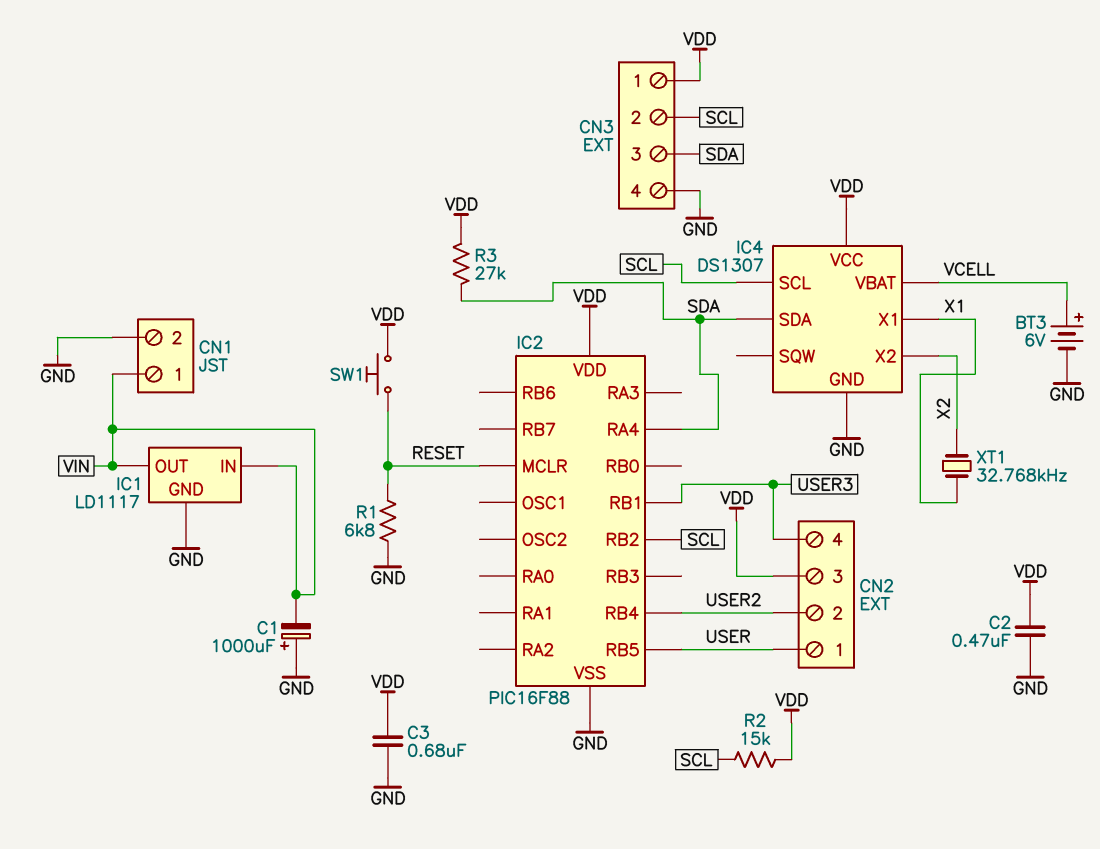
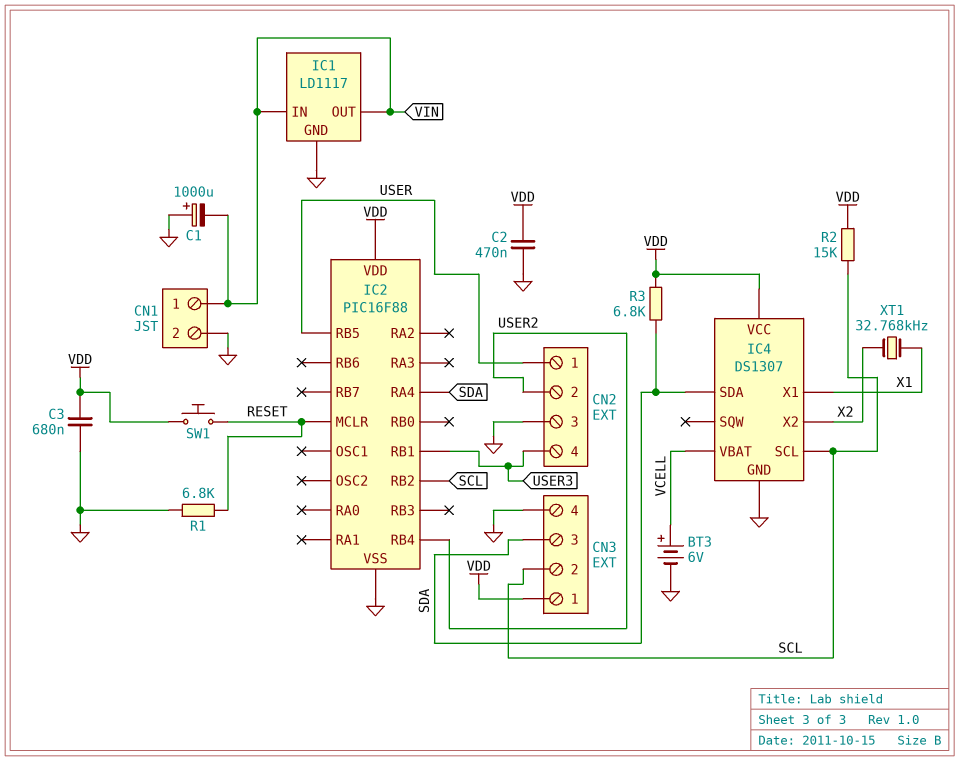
CN2 pin 3: VDD -> GND
R3: 27k (SDA, VDD) -> 6.8k (SDA, VDD)

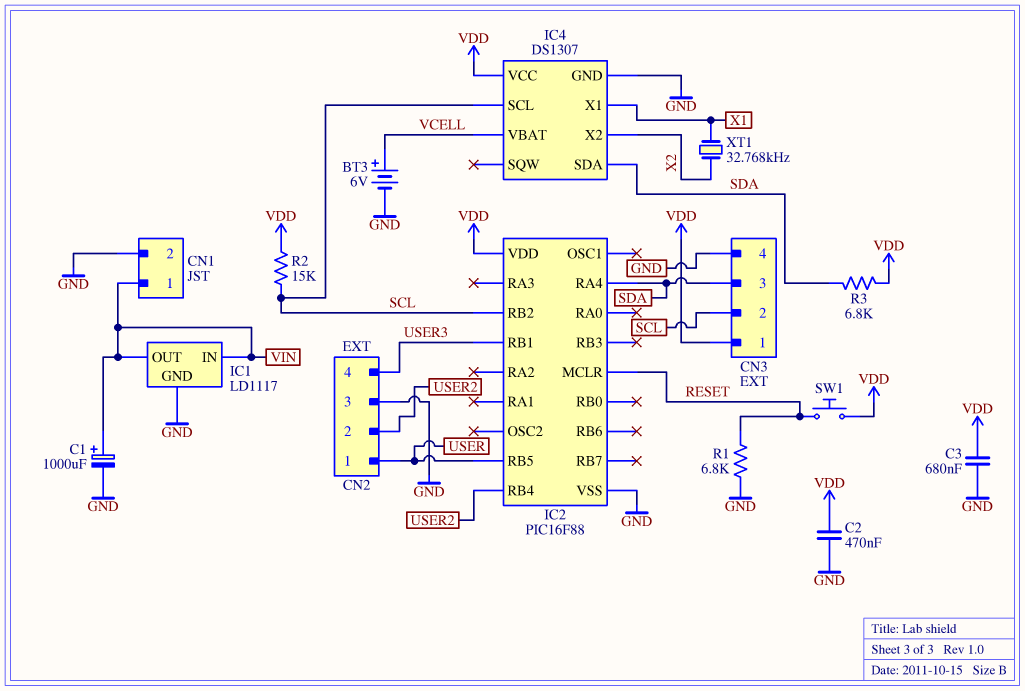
C1: 1000uF (plus GND, minus VIN) -> 1000uF (plus VIN, minus GND)

